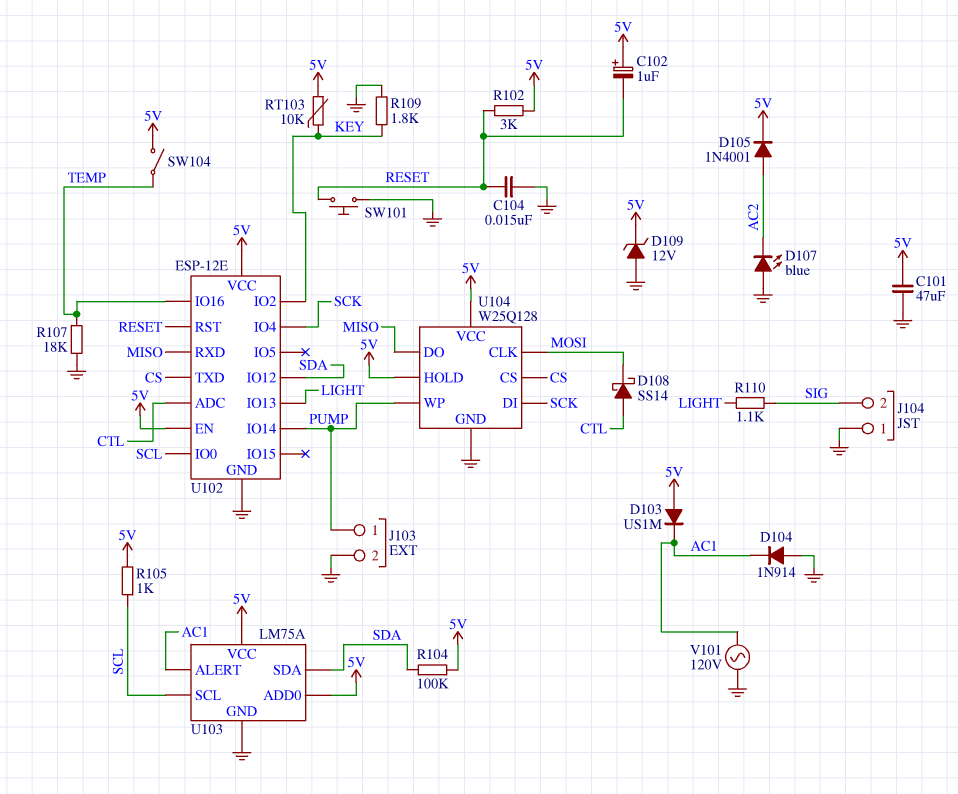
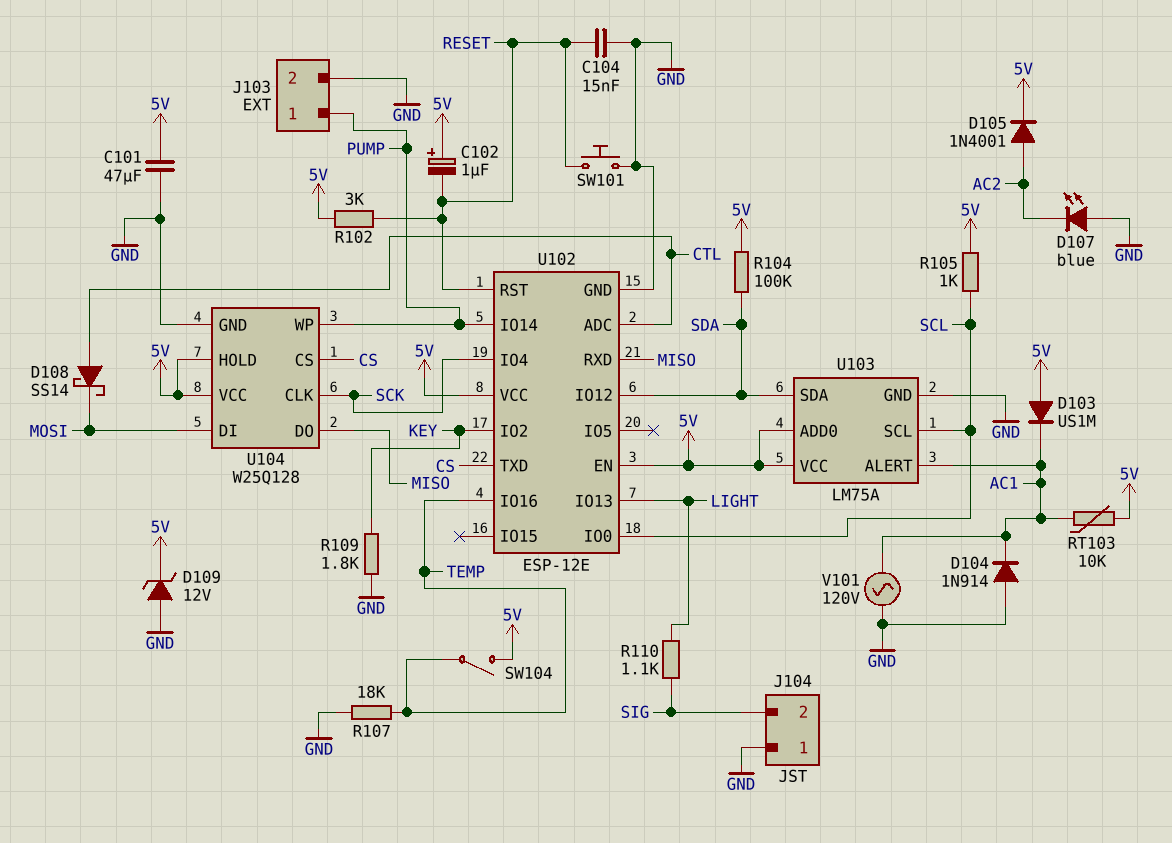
RT103: 10k (5V, KEY) -> 10k (5V, AC1)
U104 pin CLK: MOSI -> SCK
U104 pin DI: SCK -> MOSI

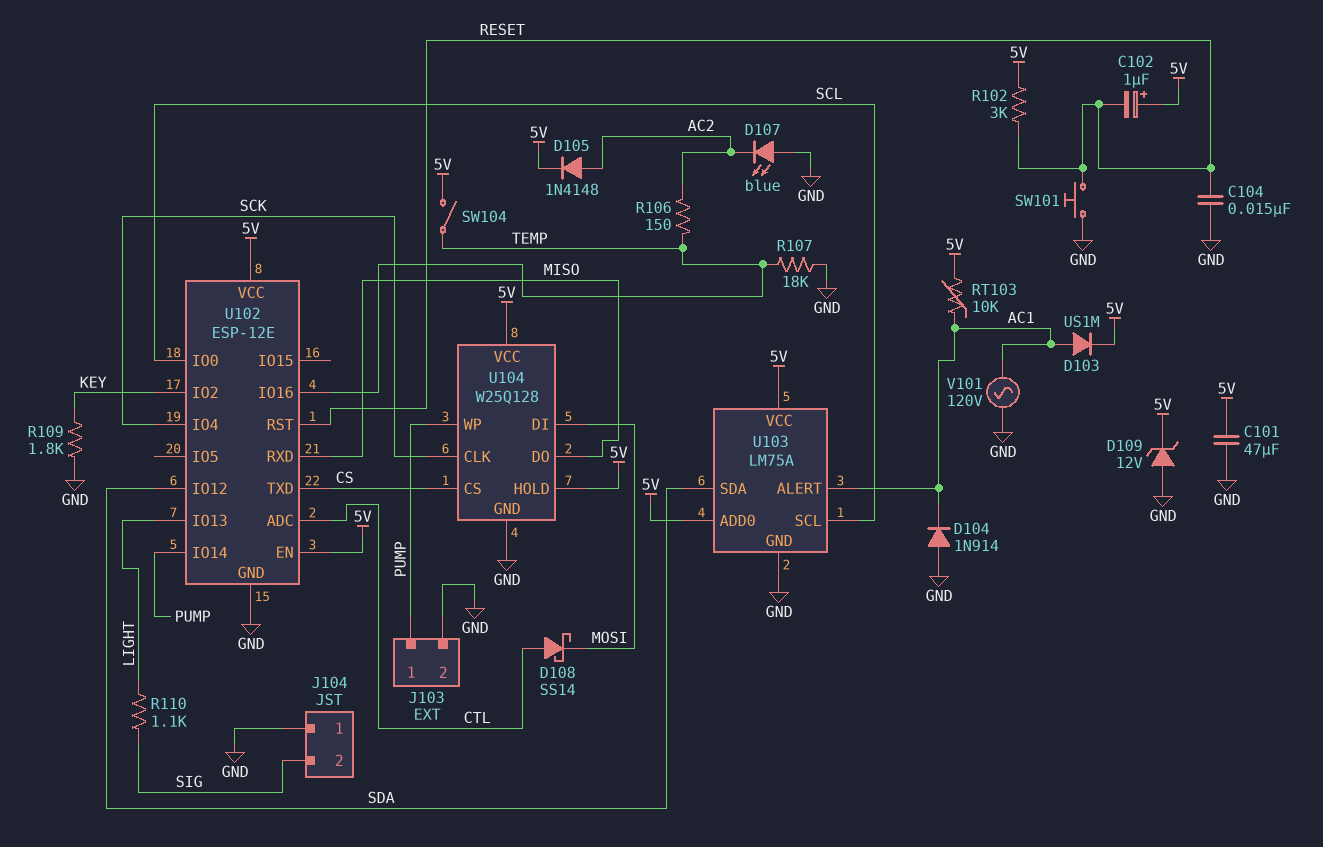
D103: diode US1M (A 5V, K AC1) -> diode US1M (A AC1, K 5V)
D105: diode 1N4001 (A AC2, K 5V) -> diode 1N4148 (A AC2, K 5V)
R104: 100k (5V, SDA) -> none
R105: 1k (5V, SCL) -> none
R106: none -> 150 (AC2, TEMP)

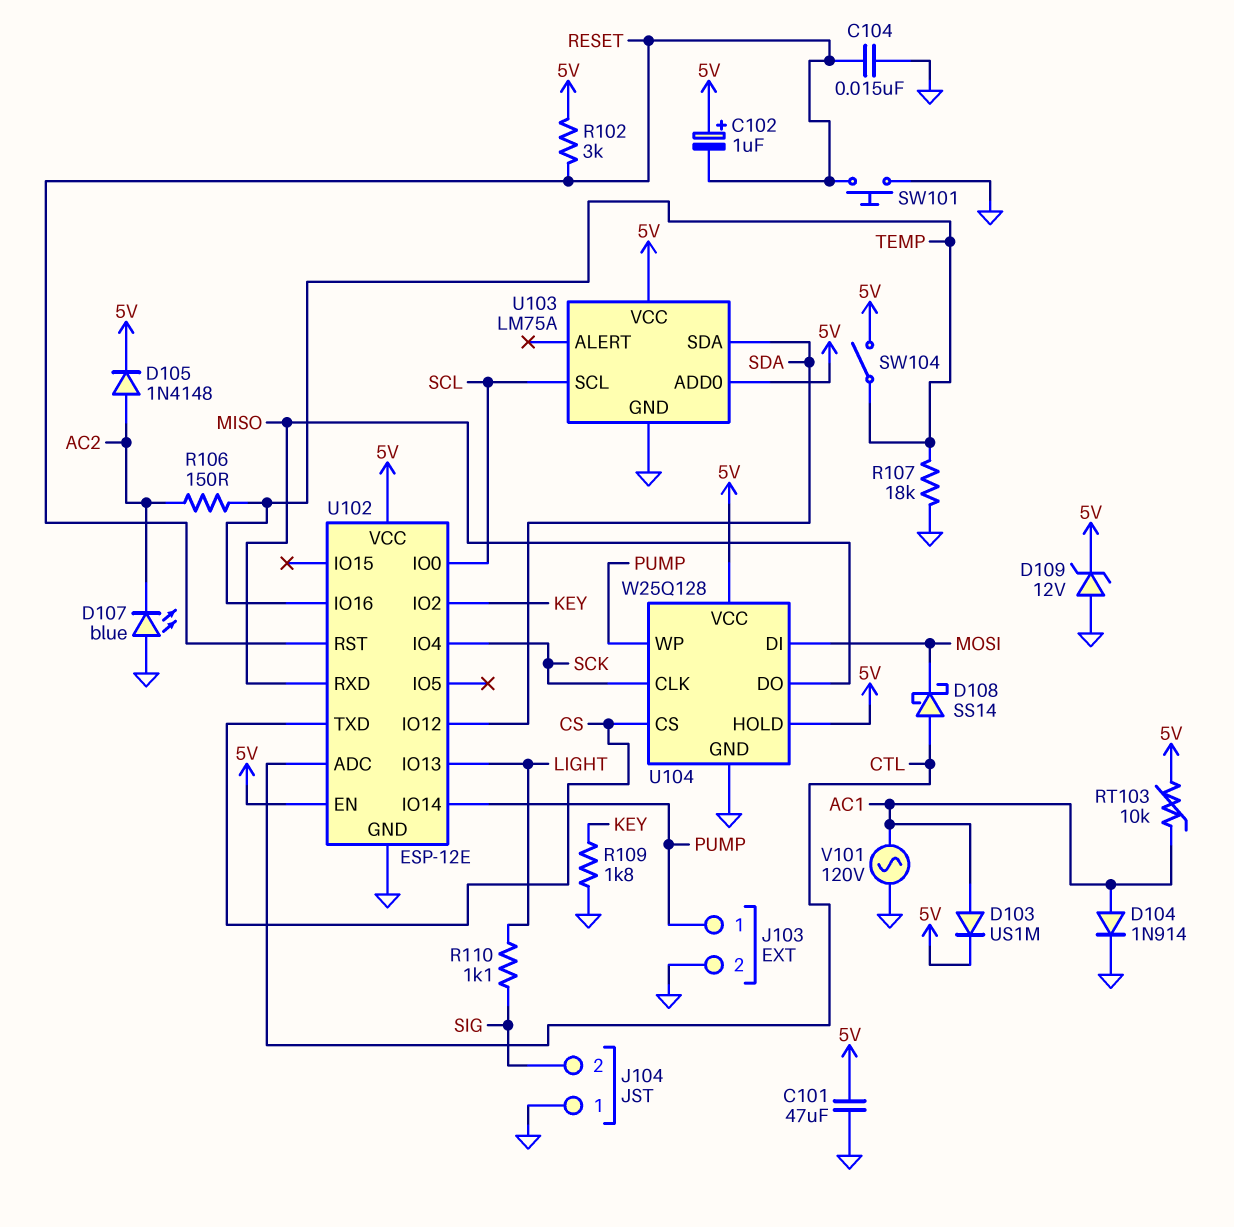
D104: diode 1N914 (A GND, K AC1) -> diode 1N914 (A AC1, K GND)
U103 pin ALERT: AC1 -> none

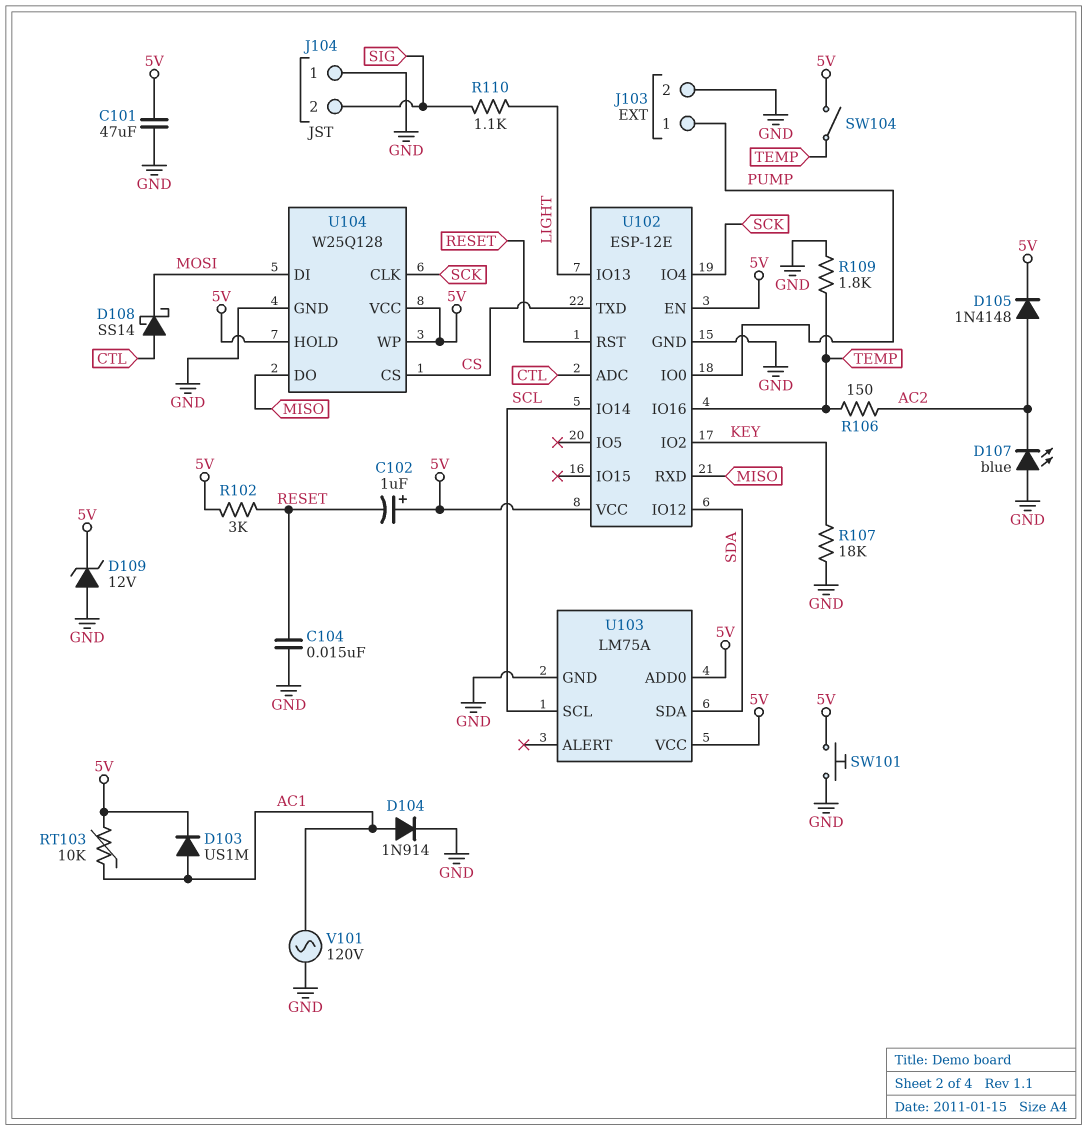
R107: 18k (GND, TEMP) -> 18k (GND, KEY)
R109: 1.8k (GND, KEY) -> 1.8k (GND, TEMP)
SW101: button (GND, RESET) -> button (5V, GND)
U102 pin IO0: SCL -> PUMP
U102 pin IO14: PUMP -> SCL
U104 pin WP: PUMP -> 5V

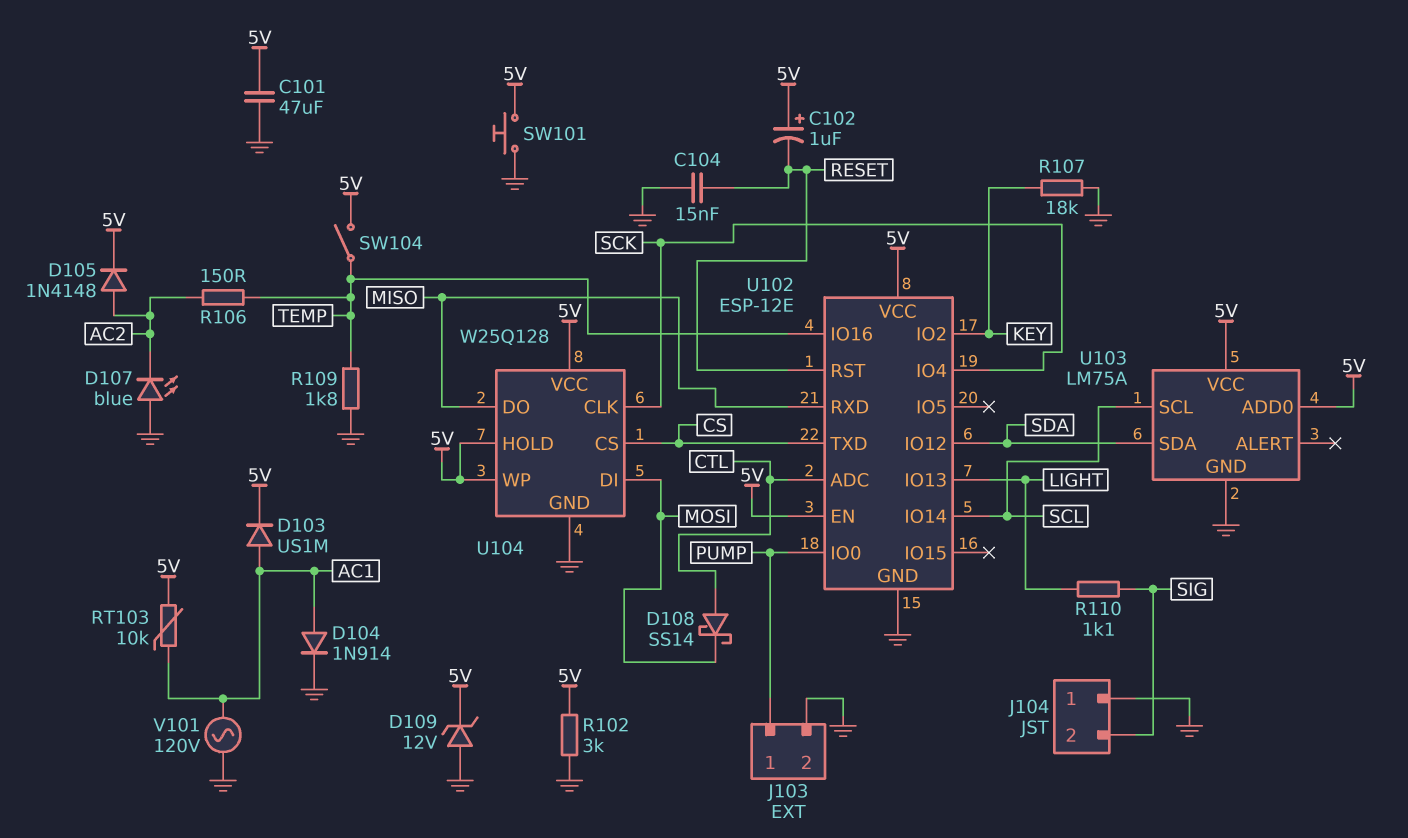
R102: 3k (5V, RESET) -> 3k (5V, GND)

